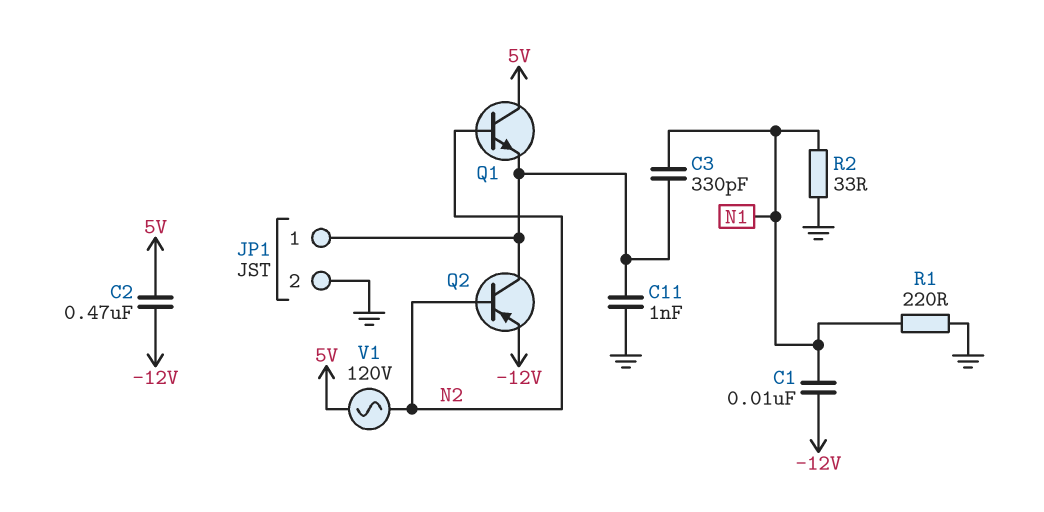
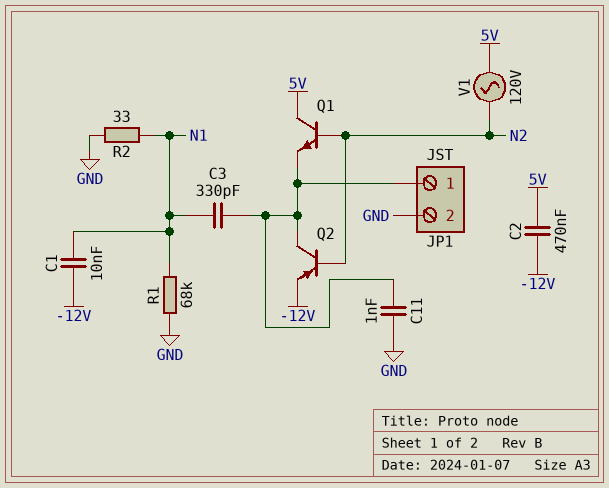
R1: 220 (GND, N1) -> 68k (GND, N1)

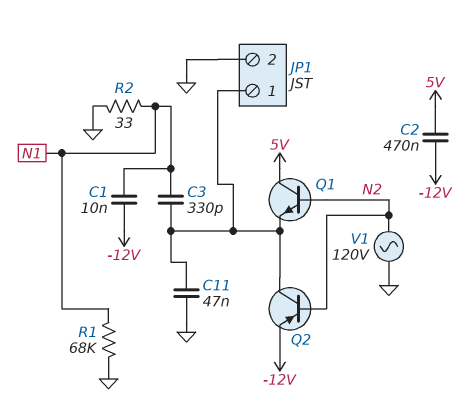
C11: 1nF (GND, JP1/1) -> 47nF (GND, JP1/1)
V1: AC 120V (5V, N2) -> AC 120V (GND, N2)

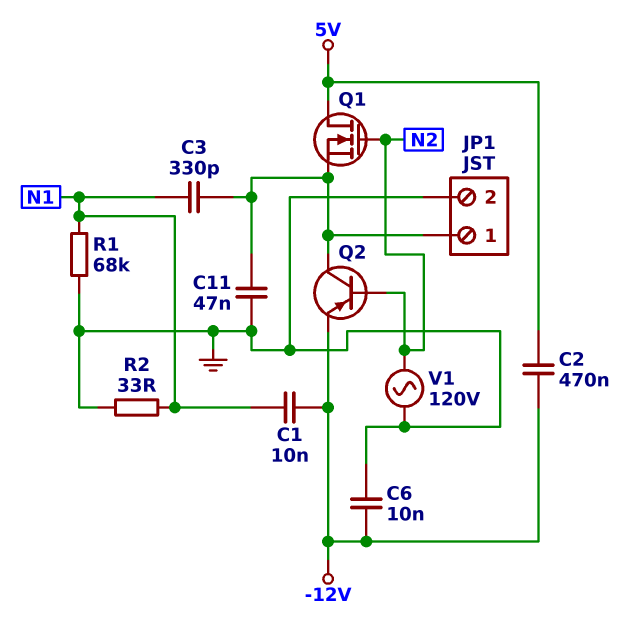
C6: none -> 10nF (-12V, GND)
Q1: NPN (B N2, C 5V, E JP1/1) -> NMOS (G N2, D 5V, S JP1/1)

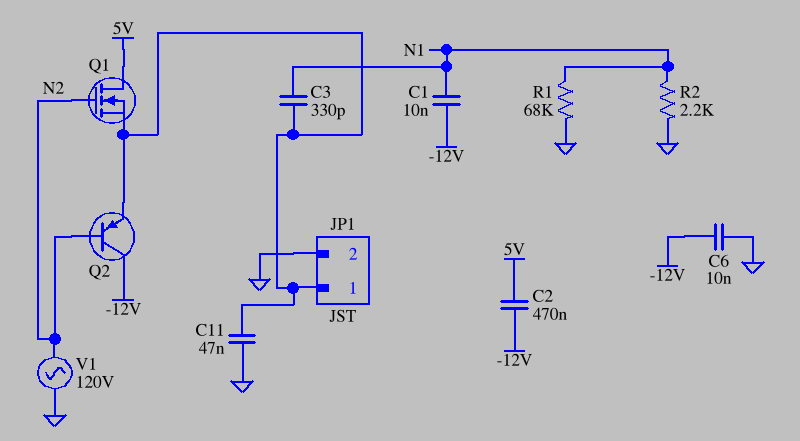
Q2: PNP (B N2, C JP1/1, E -12V) -> PNP (B N2, C -12V, E JP1/1)
R2: 33 (GND, N1) -> 2.2k (GND, N1)

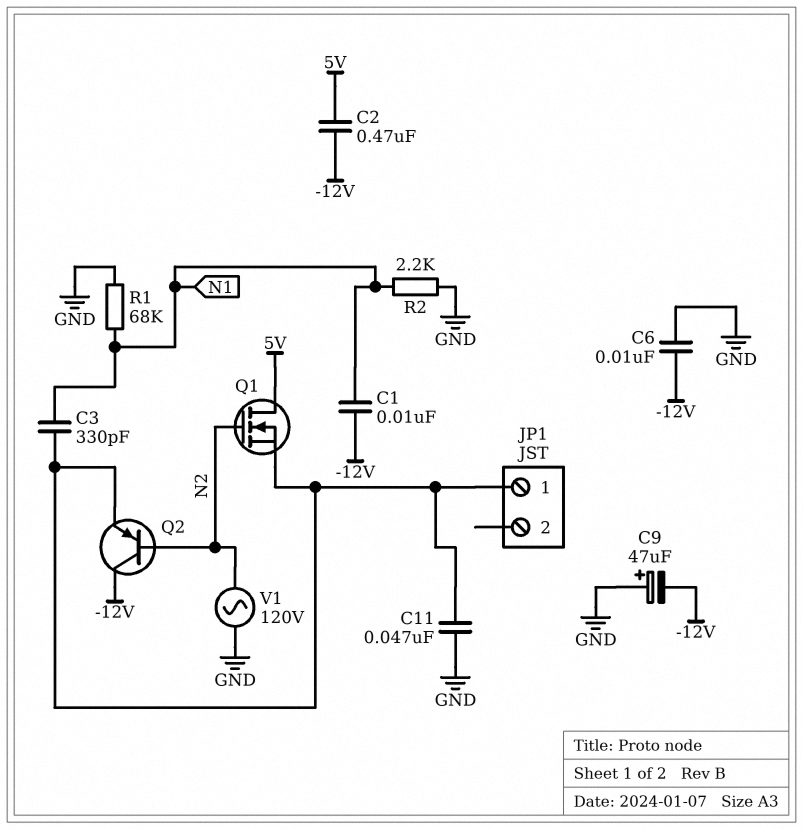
C9: none -> 47uF (plus GND, minus -12V)
JP1 pin 2: GND -> none

